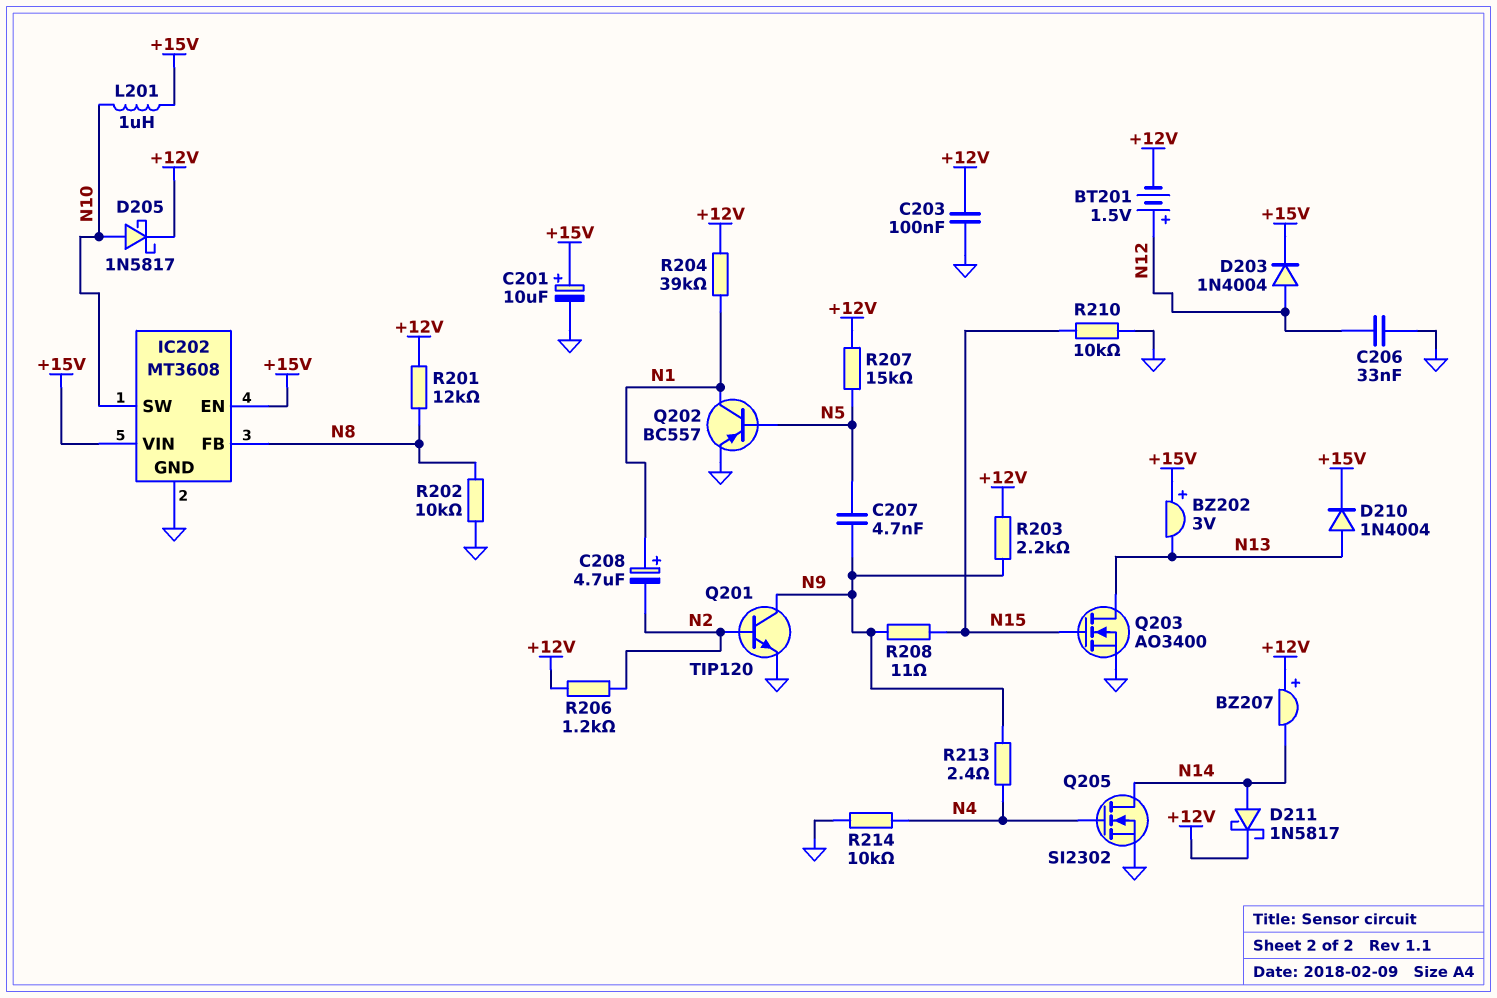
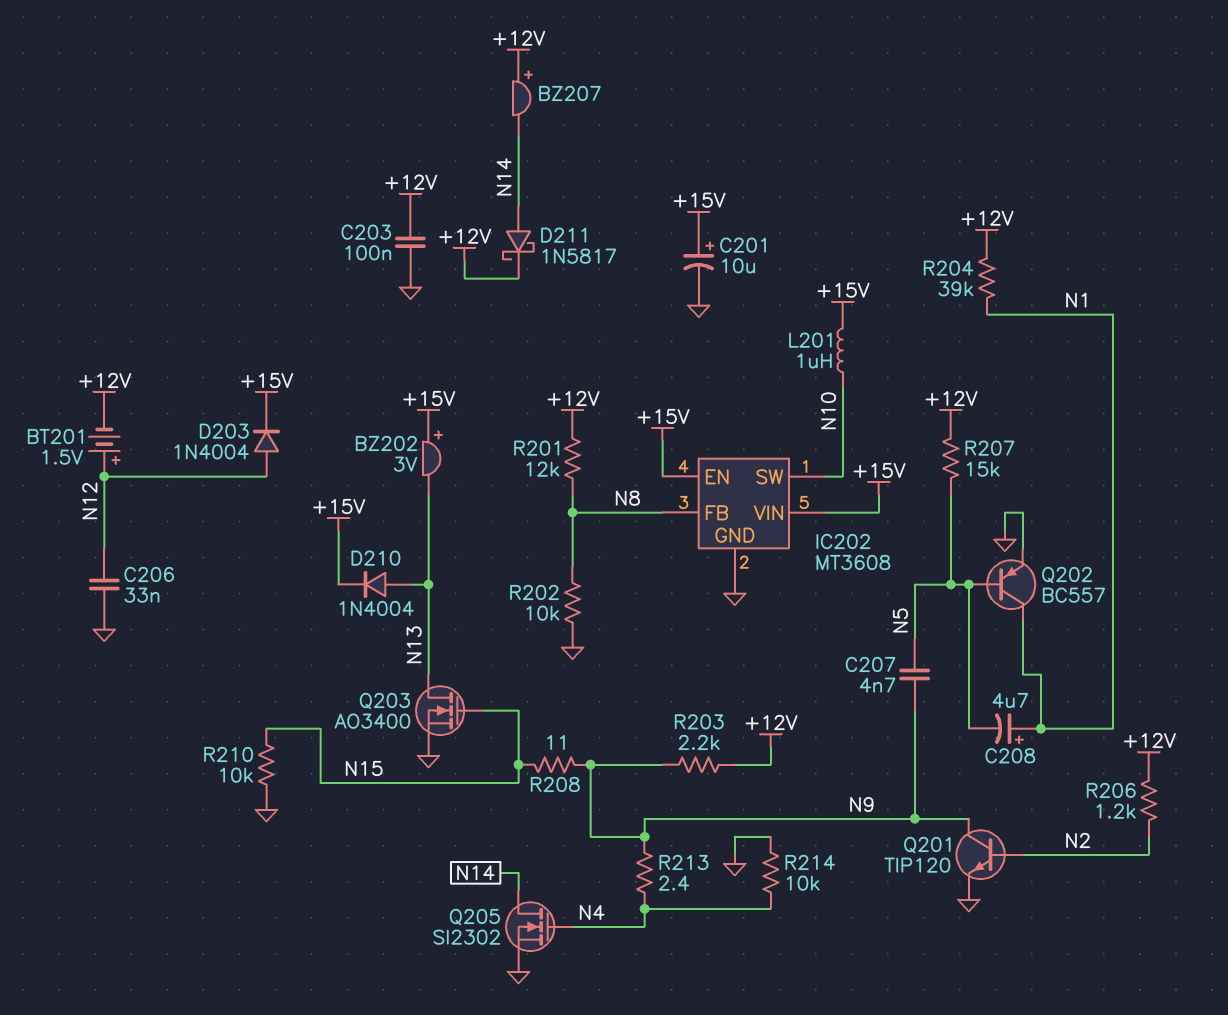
C208: 4.7uF (plus N1, minus N2) -> 4.7uF (plus N1, minus N5)
D205: schottky 1N5817 (A N10, K +12V) -> none

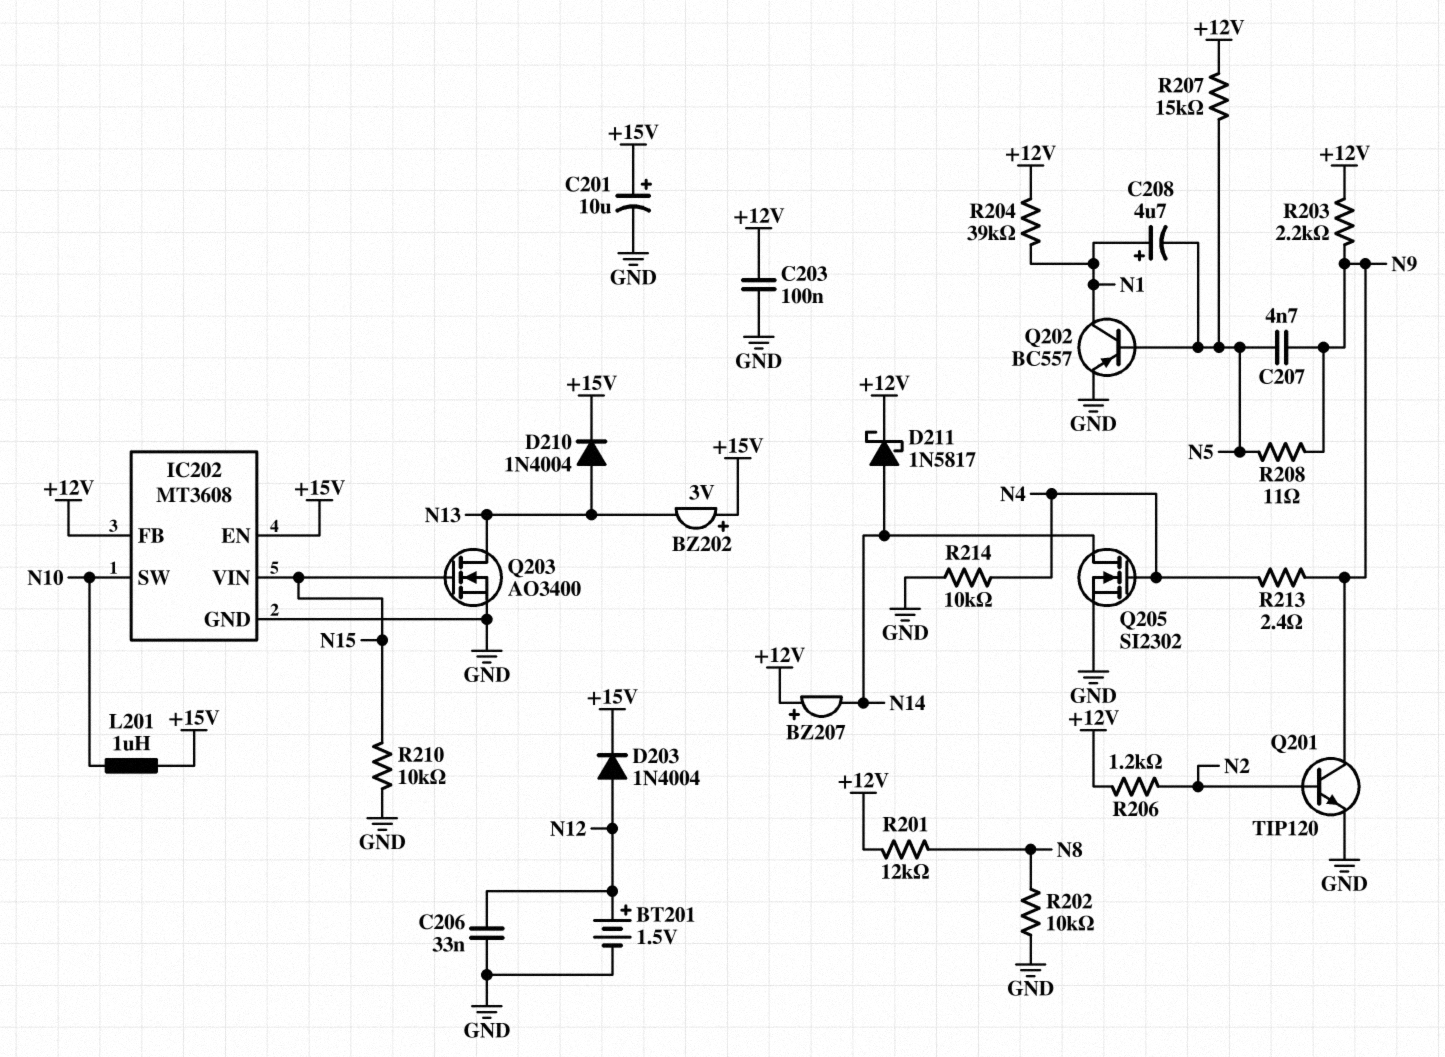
BT201: 1.5V (plus N12, minus +12V) -> 1.5V (plus N12, minus GND)
IC202 pin FB: N8 -> +12V
IC202 pin VIN: +15V -> N15
R208: 11 (N9, N15) -> 11 (N5, N9)

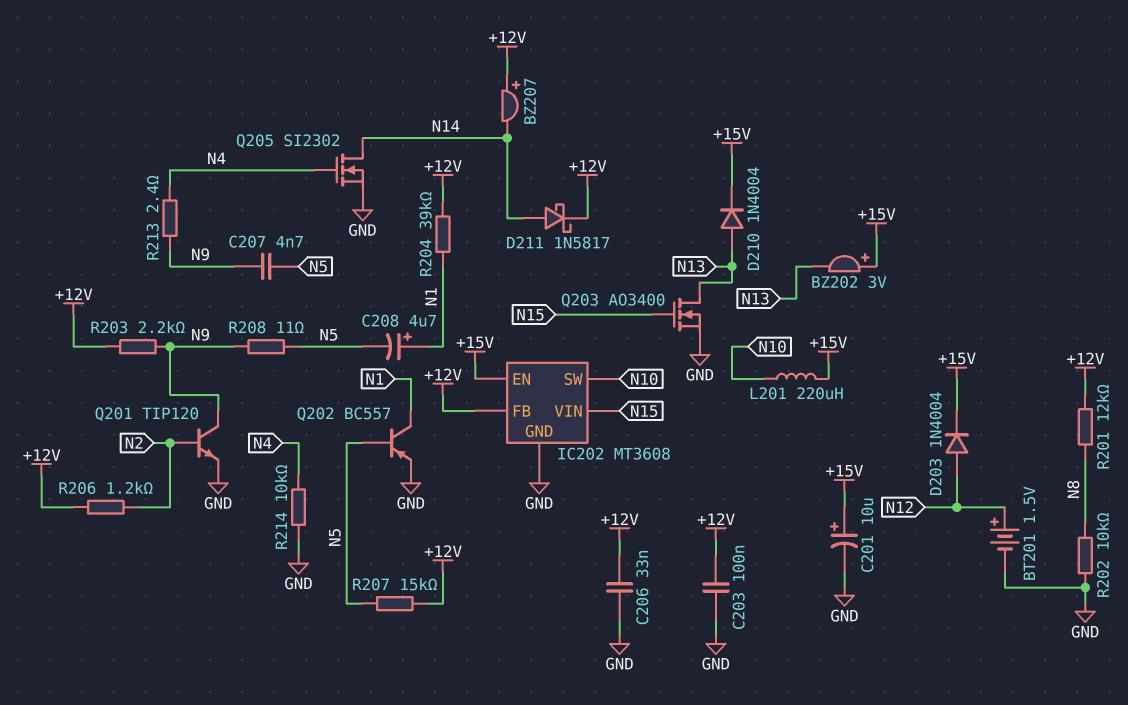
C206: 33nF (GND, N12) -> 33nF (+12V, GND)
L201: 1uH (+15V, N10) -> 220uH (+15V, N10)
R210: 10k (GND, N15) -> none

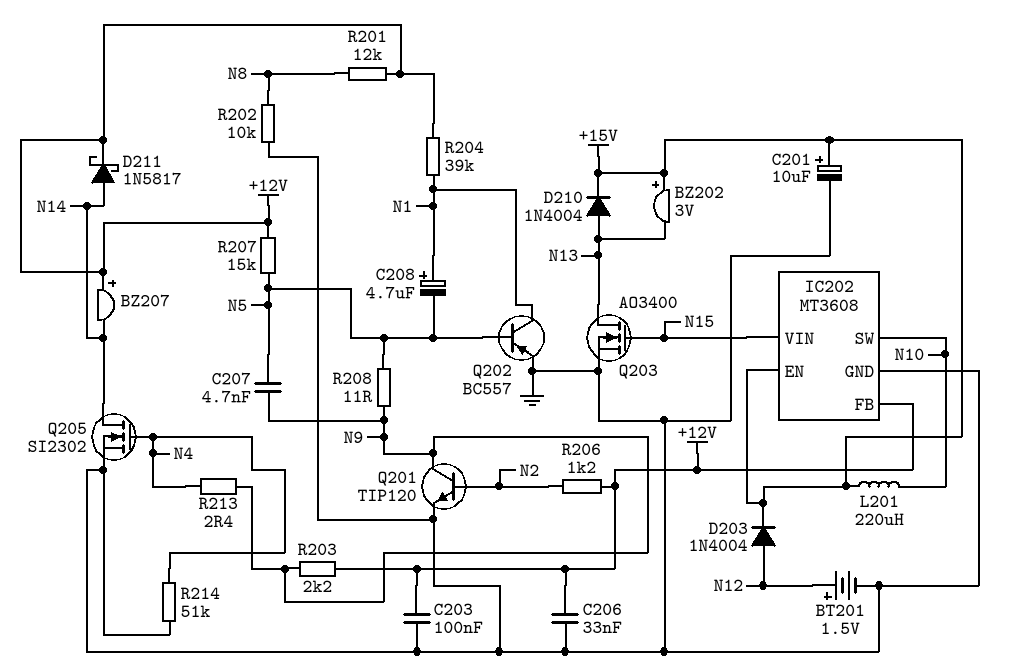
R214: 10k (GND, N4) -> 51k (GND, N4)

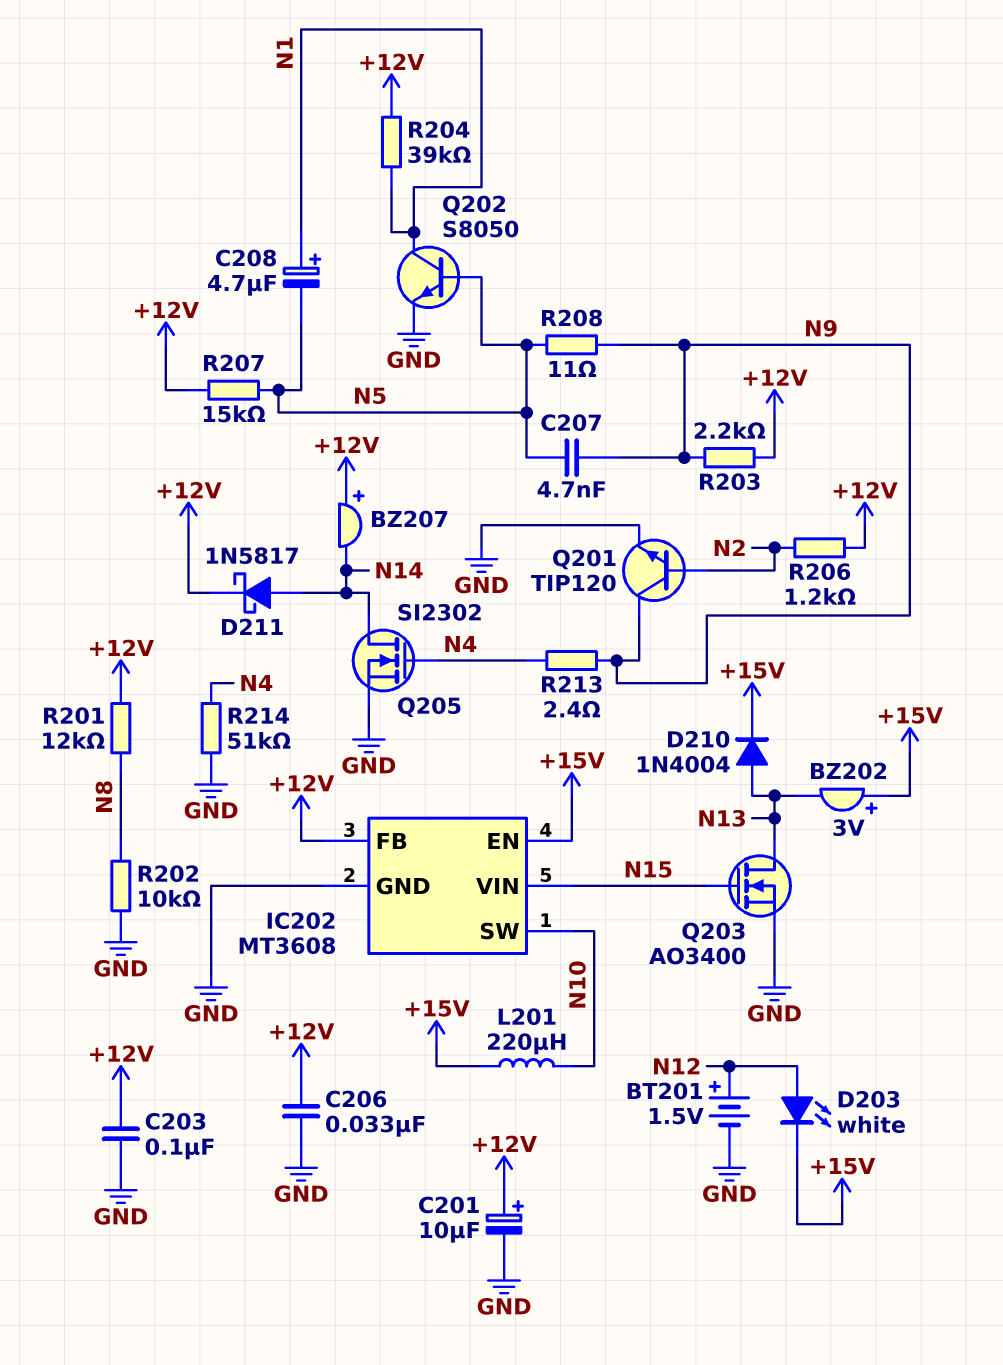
C201: 10uF (plus +15V, minus GND) -> 10uF (plus +12V, minus GND)
D203: diode 1N4004 (A N12, K +15V) -> LED white (A N12, K +15V)
Q202: PNP BC557 (B N5, C N1, E GND) -> NPN S8050 (B N5, C N1, E GND)

